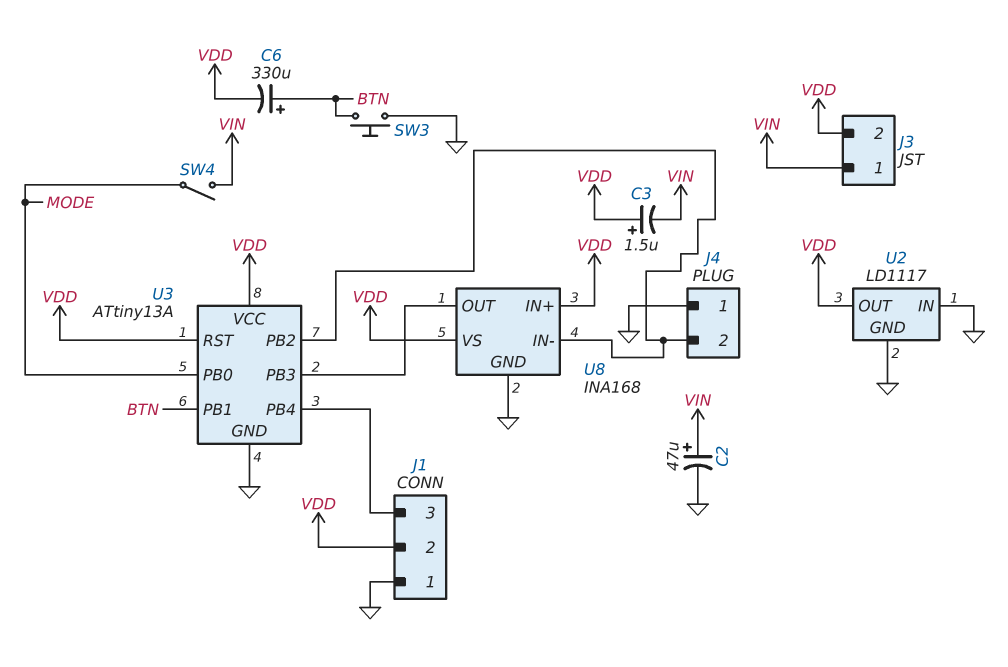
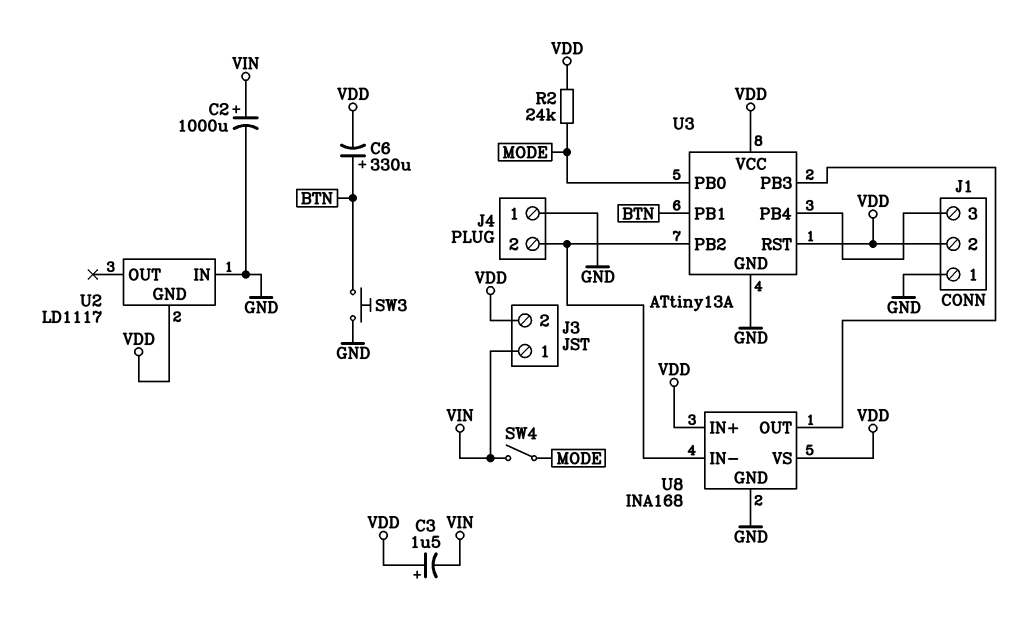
C2: 47uF (plus VIN, minus GND) -> 1000uF (plus VIN, minus GND)
R2: none -> 24k (MODE, VDD)
U2 pin GND: GND -> VDD
U2 pin OUT: VDD -> none

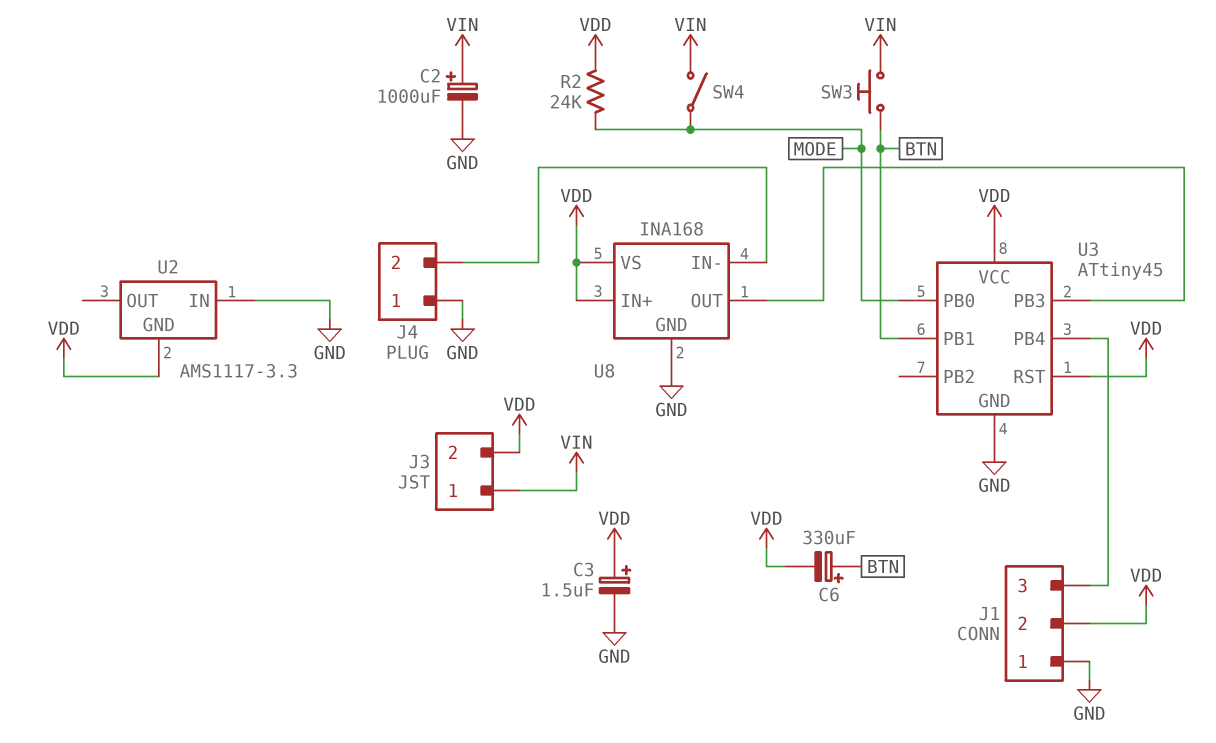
C3: 1.5uF (plus VDD, minus VIN) -> 1.5uF (plus VDD, minus GND)
SW3: button (BTN, GND) -> button (BTN, VIN)
U2: LD1117 -> AMS1117-3.3
U3: ATtiny13A -> ATtiny45
U3 pin PB2: J4/2 -> none

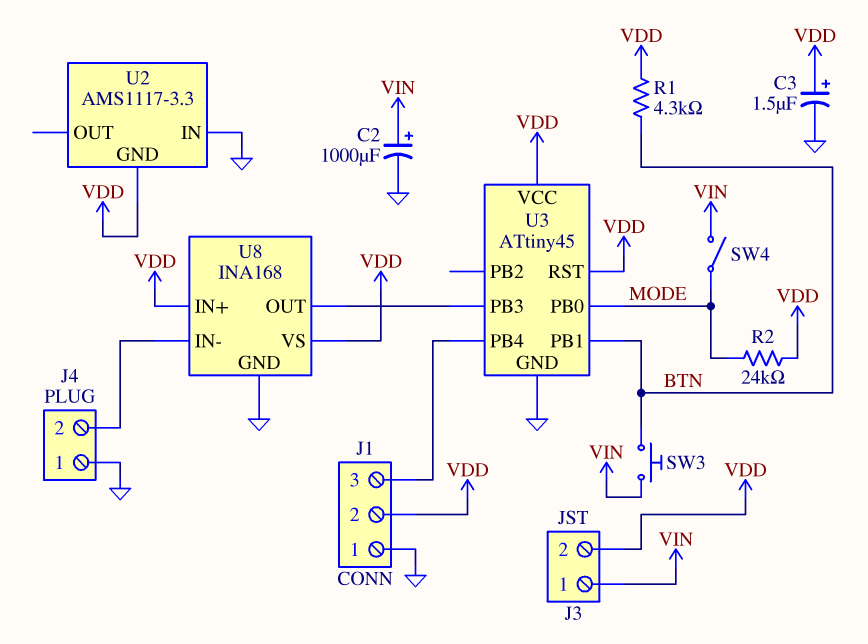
C6: 330uF (plus BTN, minus VDD) -> none
R1: none -> 4.3k (BTN, VDD)

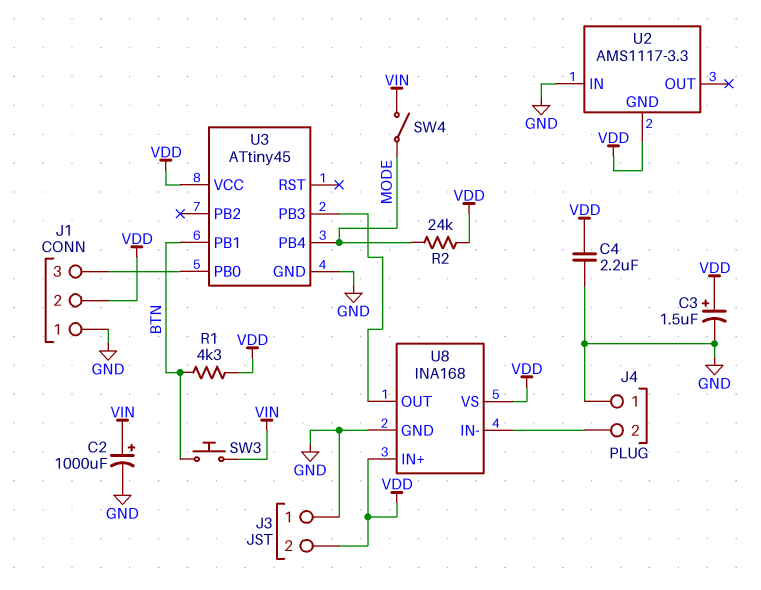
C4: none -> 2.2uF (GND, VDD)
J3 pin 1: VIN -> GND
U3 pin PB0: MODE -> J1/3
U3 pin PB4: J1/3 -> MODE
U3 pin RST: VDD -> none

